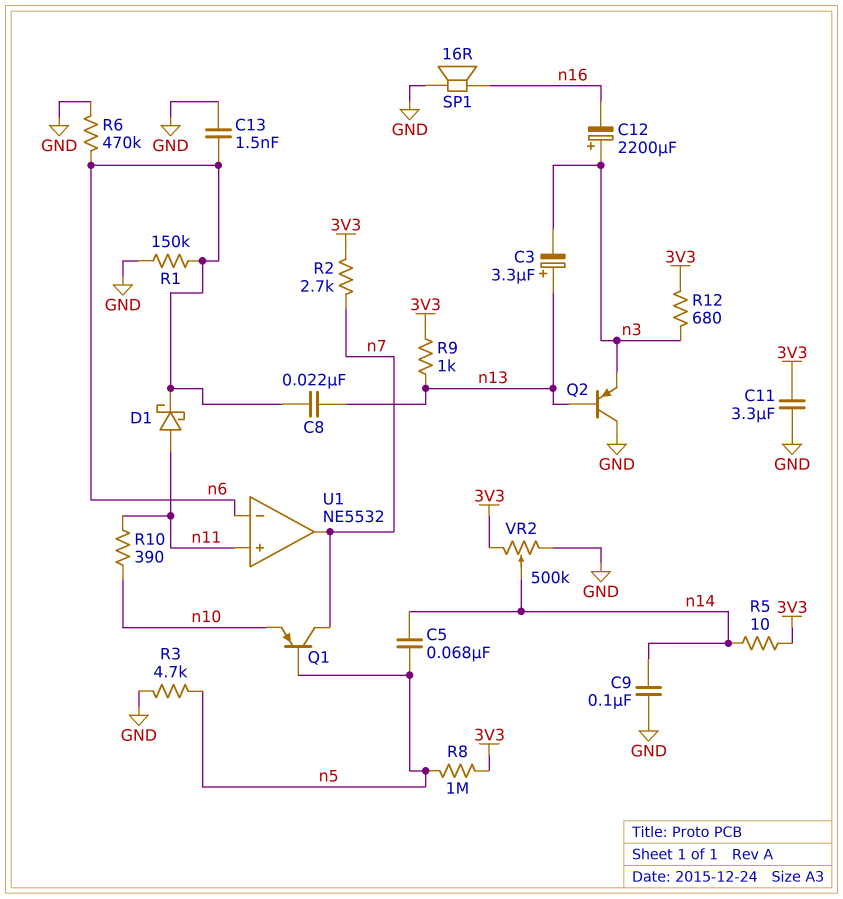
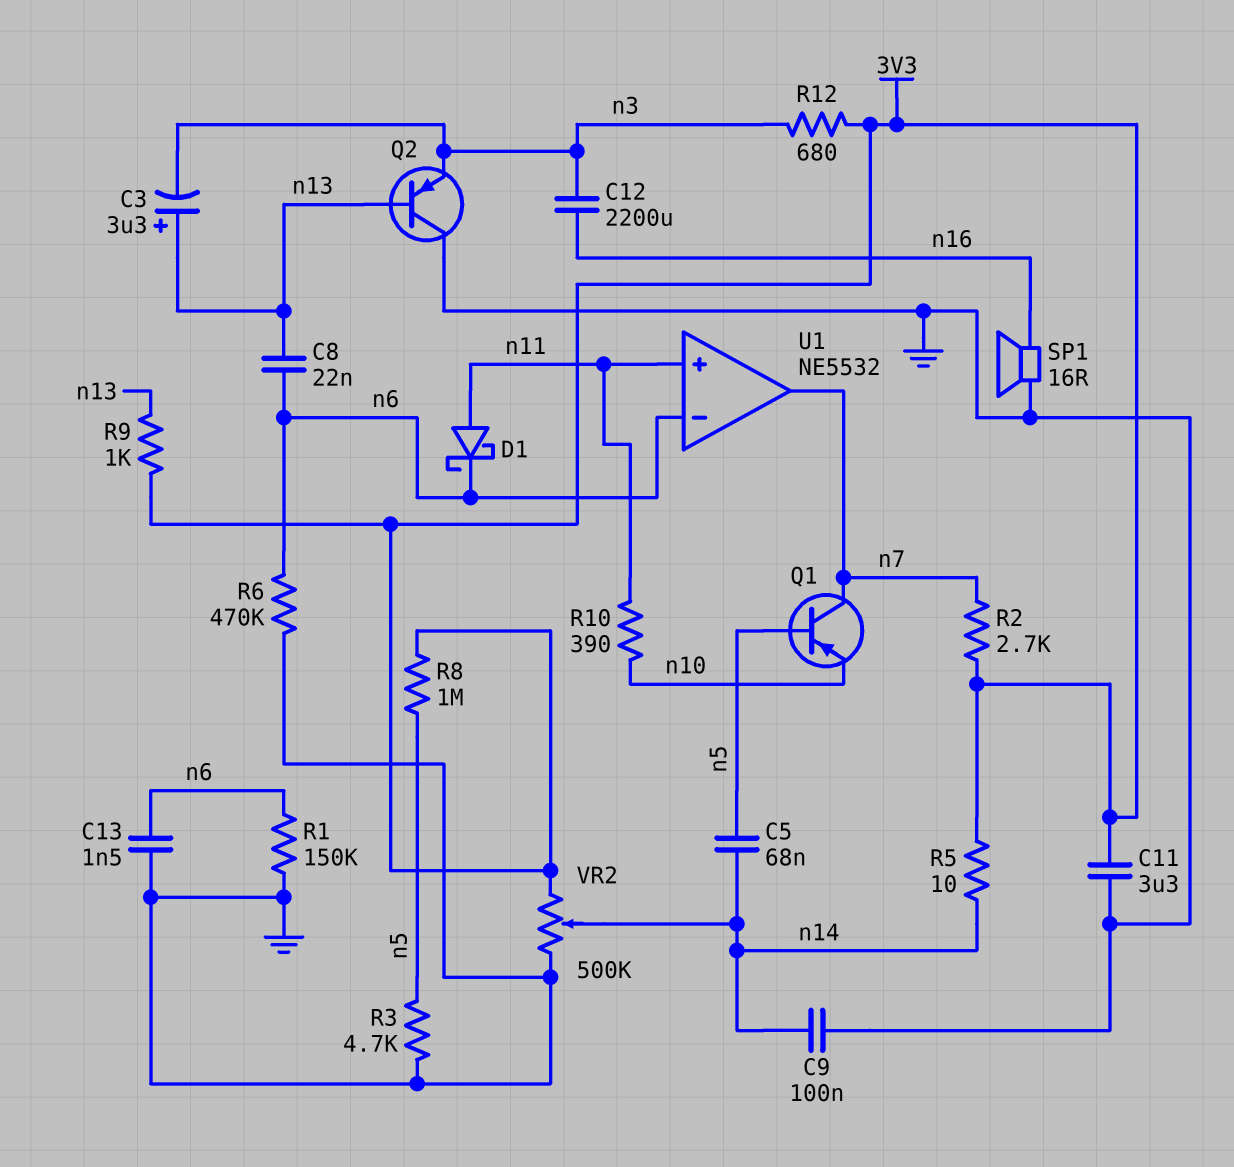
C12: 2200uF (plus n3, minus n16) -> 2200uF (n3, n16)

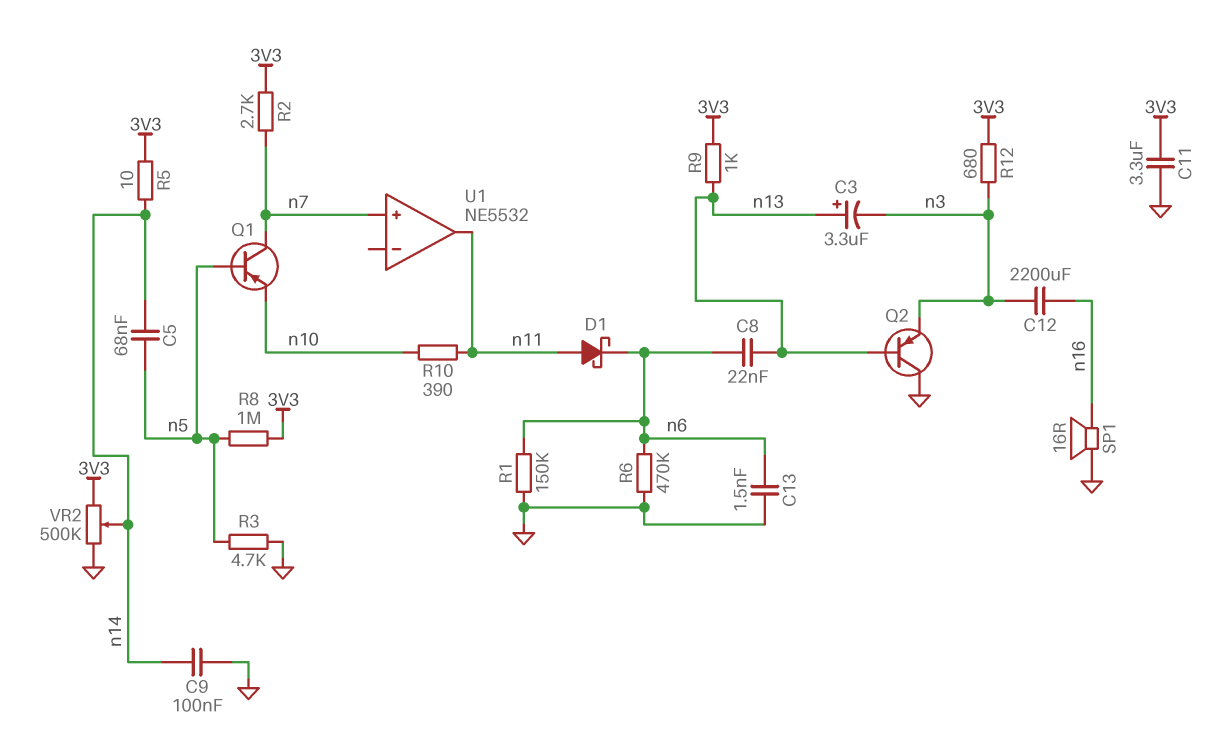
U1 pin in+: n11 -> n7
U1 pin in-: n6 -> none
U1 pin out: n7 -> n11

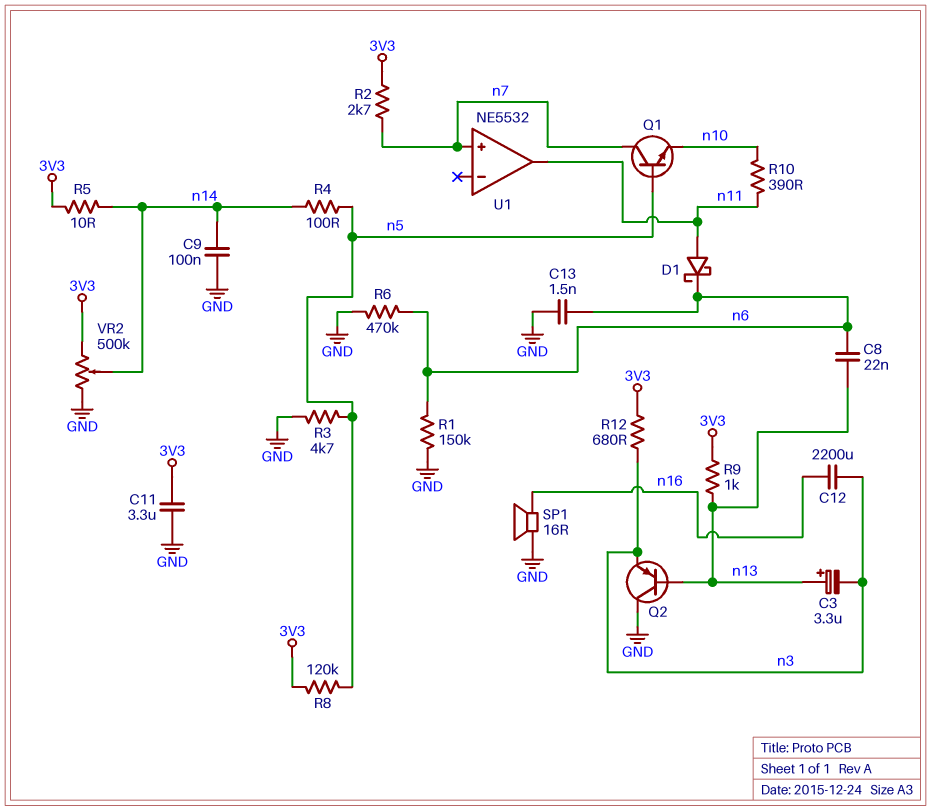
C5: 68nF (n5, n14) -> none
Q1: PNP (B n5, C n7, E n10) -> NPN (B n5, C n7, E n10)
R4: none -> 100 (n5, n14)
R8: 1M (3V3, n5) -> 120k (3V3, n5)

